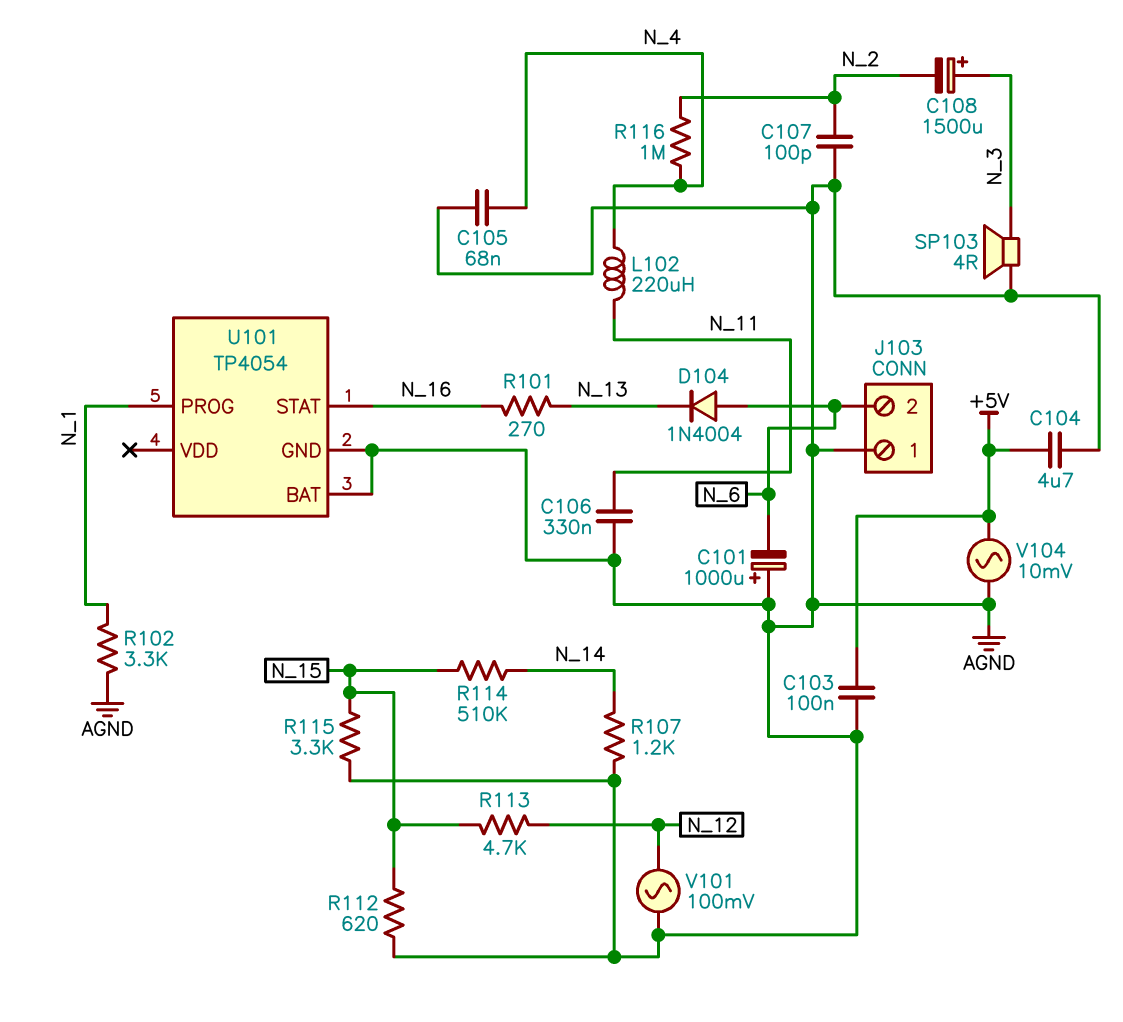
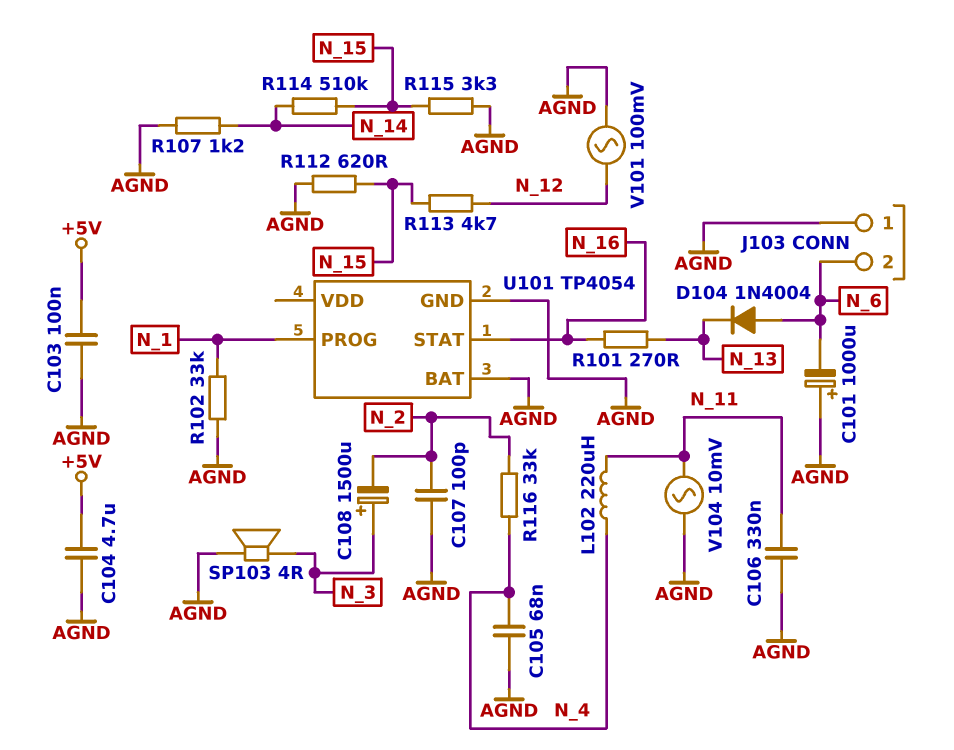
R102: 3.3k (AGND, N_1) -> 33k (AGND, N_1)
R116: 1M (N_2, N_4) -> 33k (N_2, N_4)
V104: AC 10mV (+5V, AGND) -> AC 10mV (AGND, N_11)

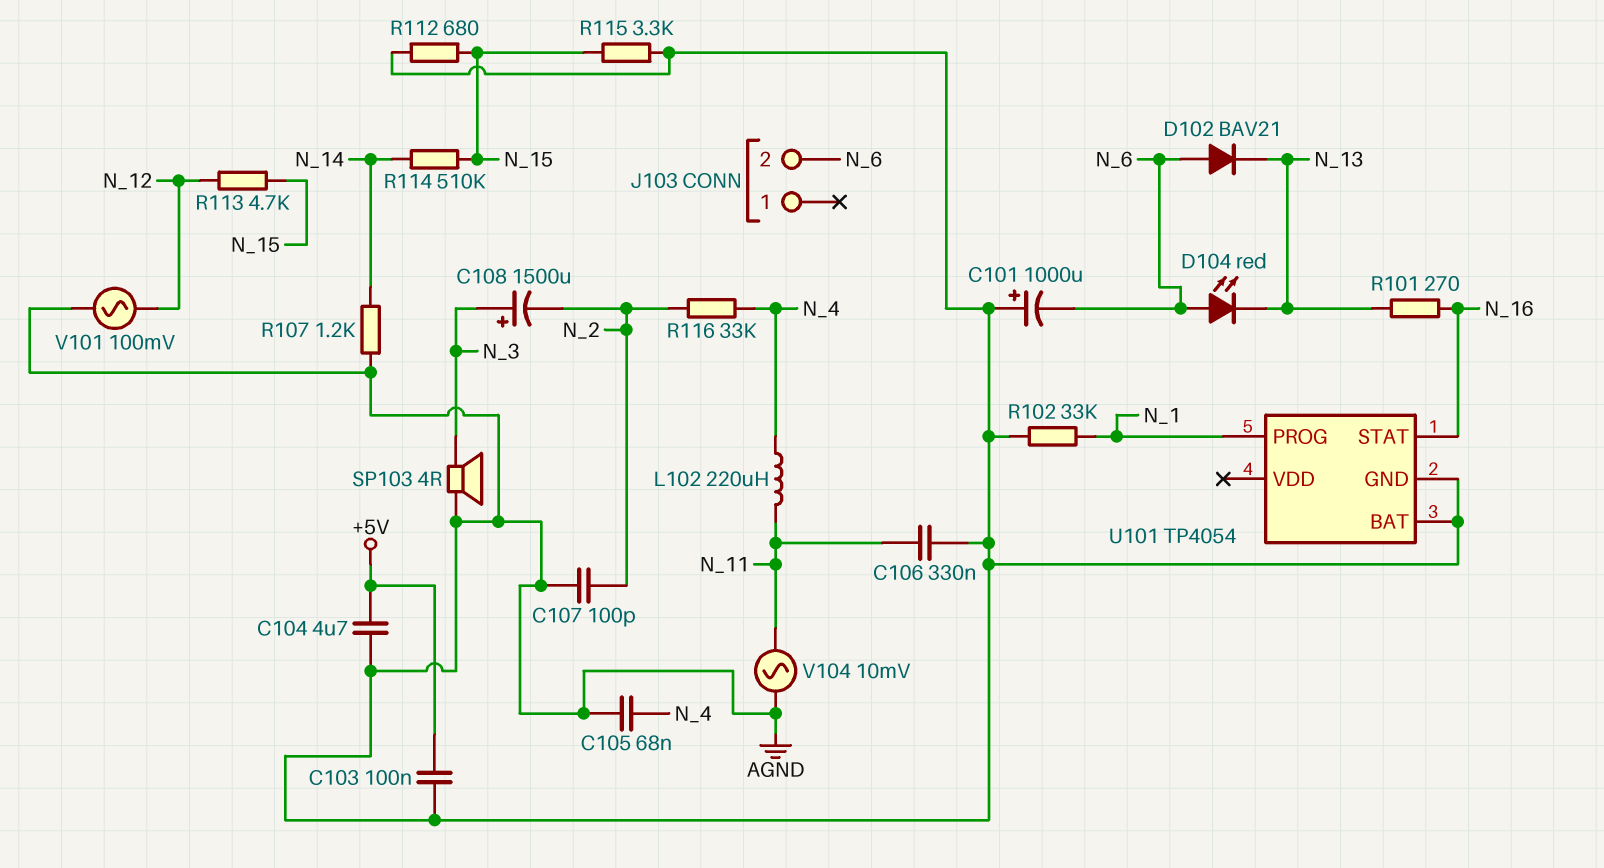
D102: none -> diode BAV21 (A N_6, K N_13)
D104: diode 1N4004 (A N_6, K N_13) -> LED red (A N_6, K N_13)
J103 pin 1: AGND -> none
R112: 620 (AGND, N_15) -> 680 (AGND, N_15)

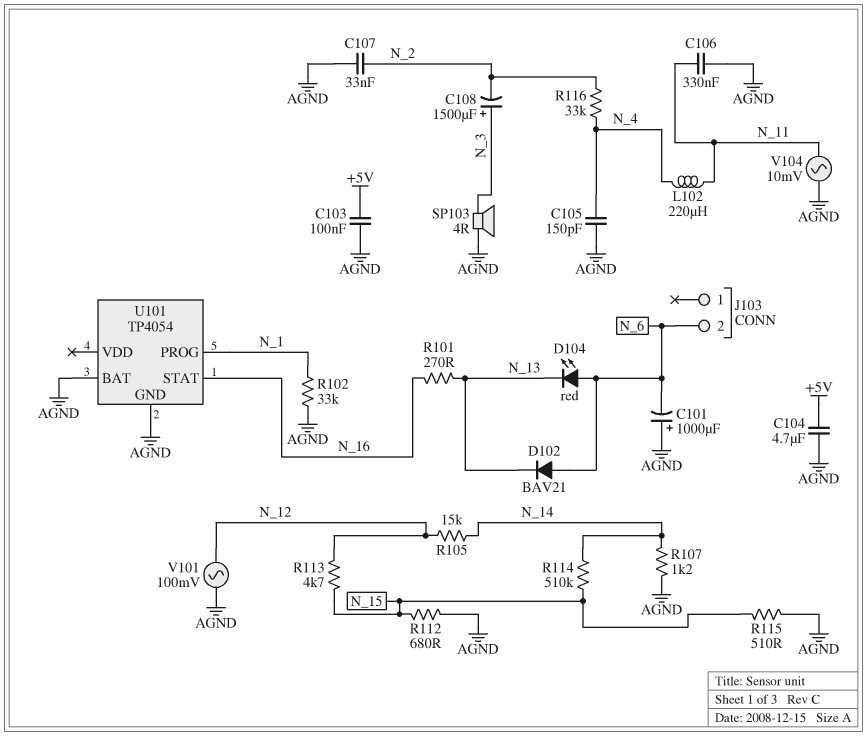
C105: 68nF (AGND, N_4) -> 150pF (AGND, N_4)
C107: 100pF (AGND, N_2) -> 33nF (AGND, N_2)
R105: none -> 15k (N_12, N_14)
R115: 3.3k (AGND, N_15) -> 510 (AGND, N_15)

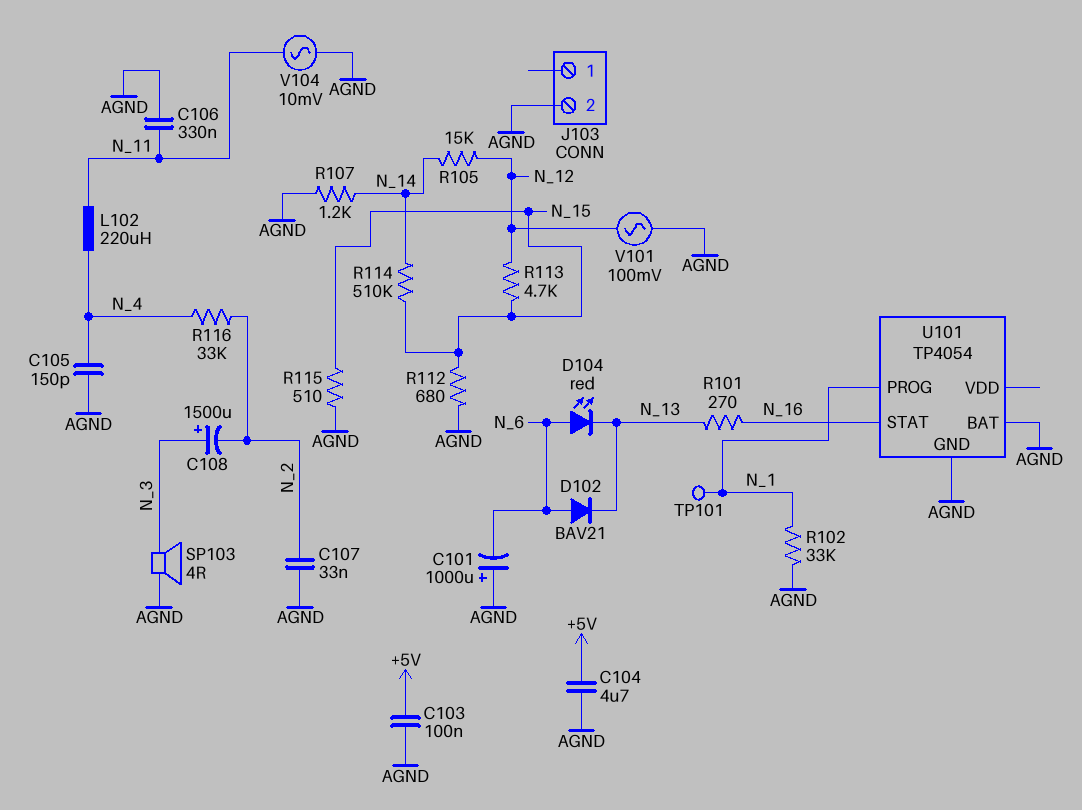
J103 pin 2: N_6 -> AGND
TP101: none -> test point (N_1)

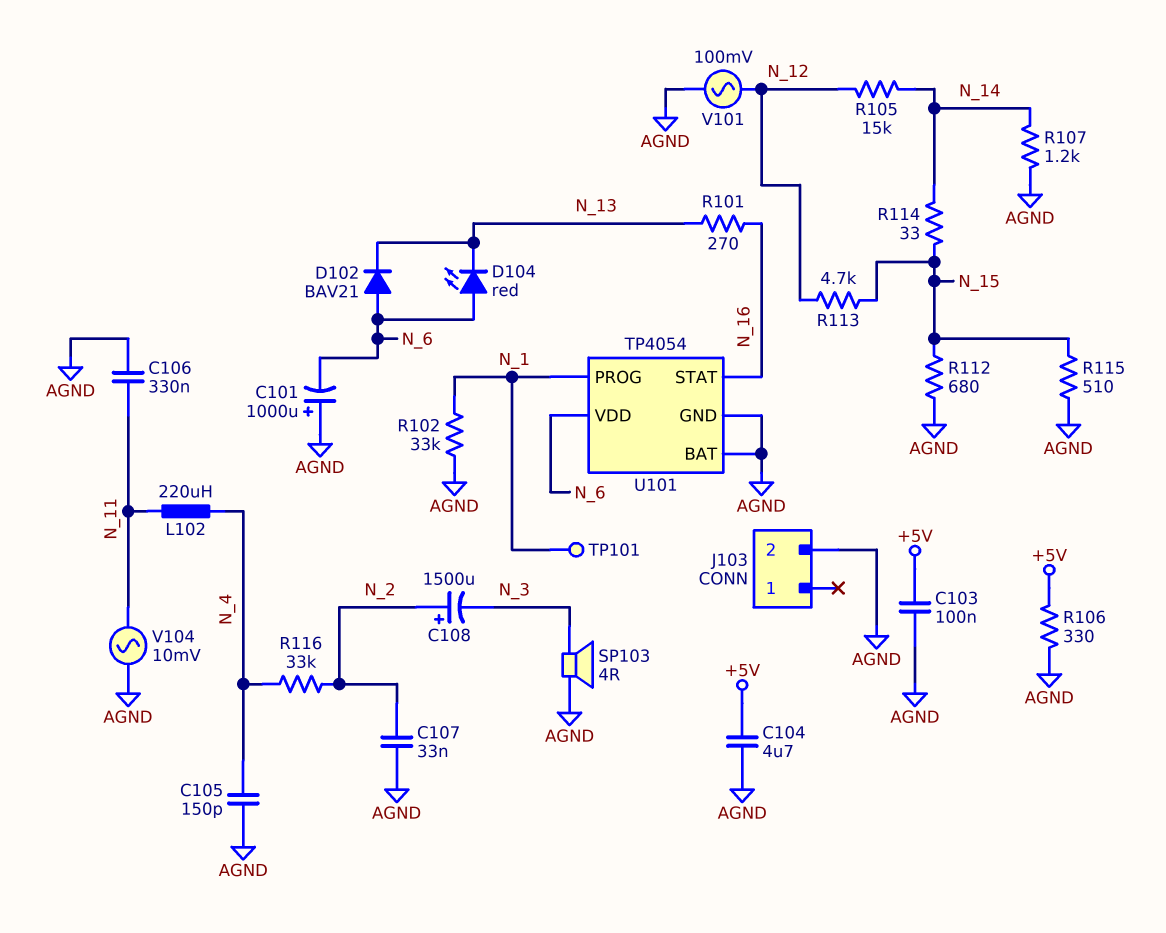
C108: 1500uF (plus N_3, minus N_2) -> 1500uF (plus N_2, minus N_3)
R106: none -> 330 (+5V, AGND)
R114: 510k (N_14, N_15) -> 33 (N_14, N_15)
U101 pin VDD: none -> N_6

